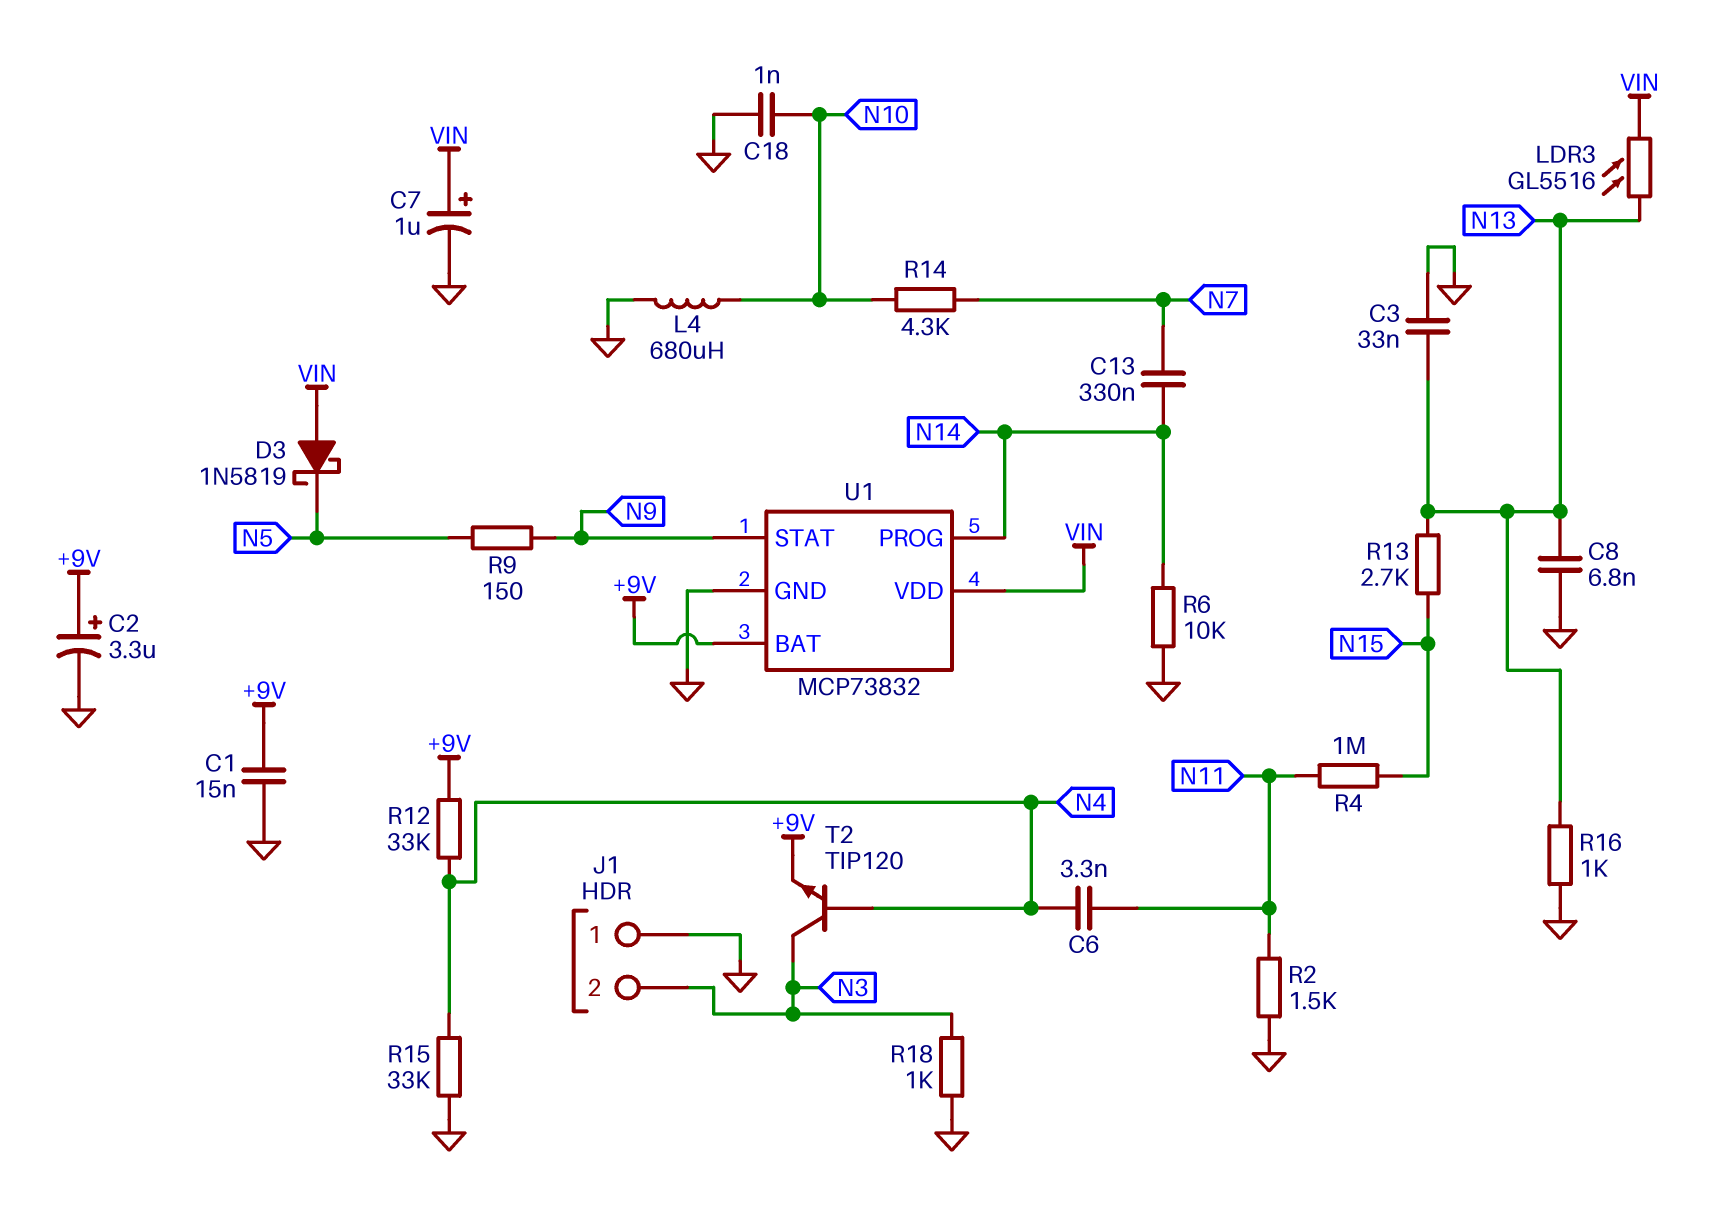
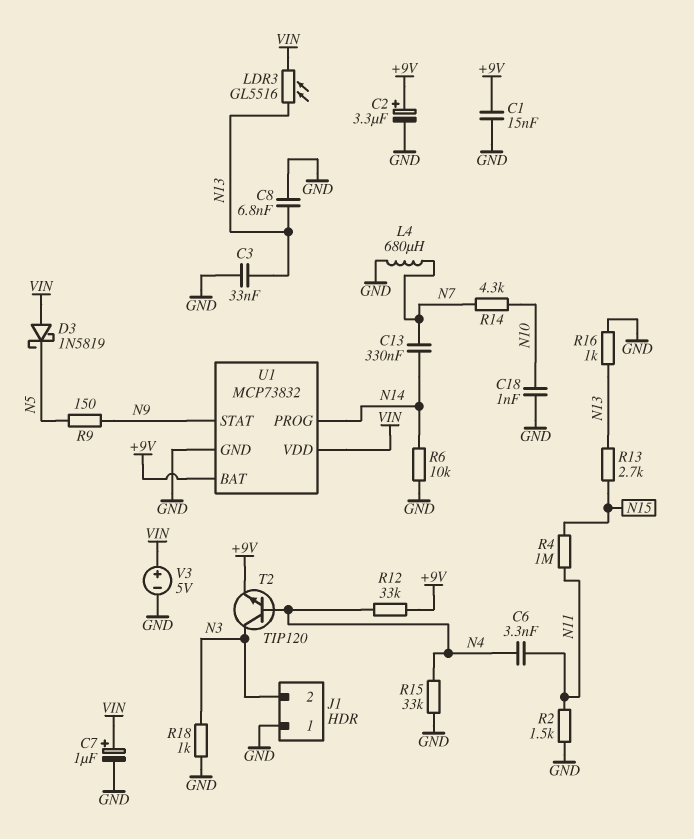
L4: 680uH (GND, N10) -> 680uH (GND, N7)
V3: none -> 5V (plus VIN, minus GND)

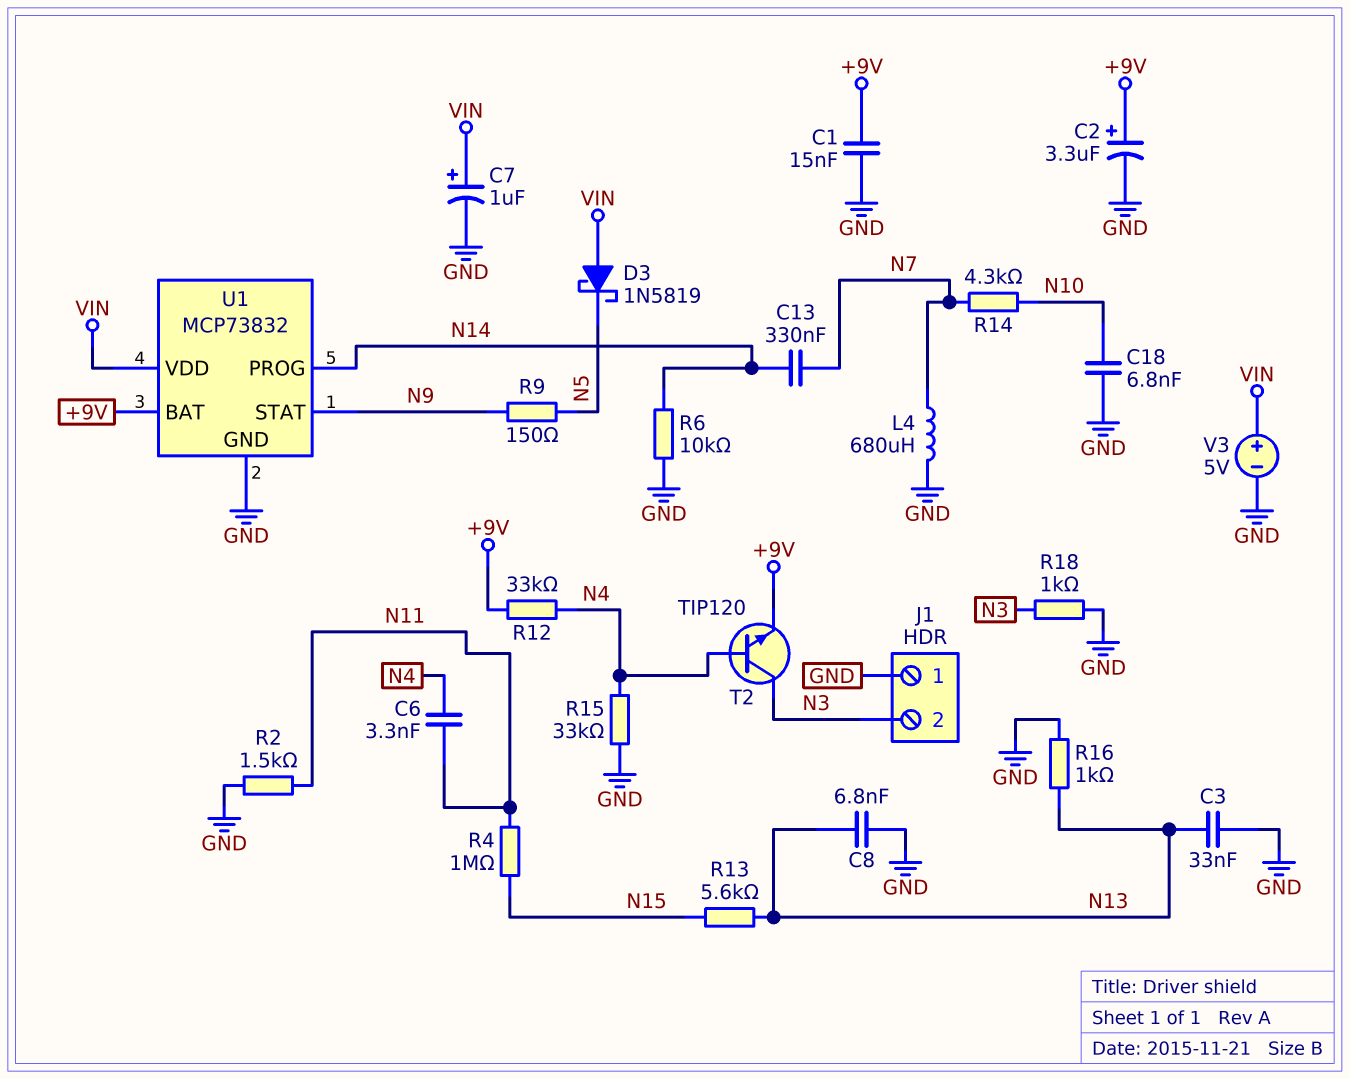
C18: 1nF (GND, N10) -> 6.8nF (GND, N10)
LDR3: GL5516 (N13, VIN) -> none
R13: 2.7k (N13, N15) -> 5.6k (N13, N15)

